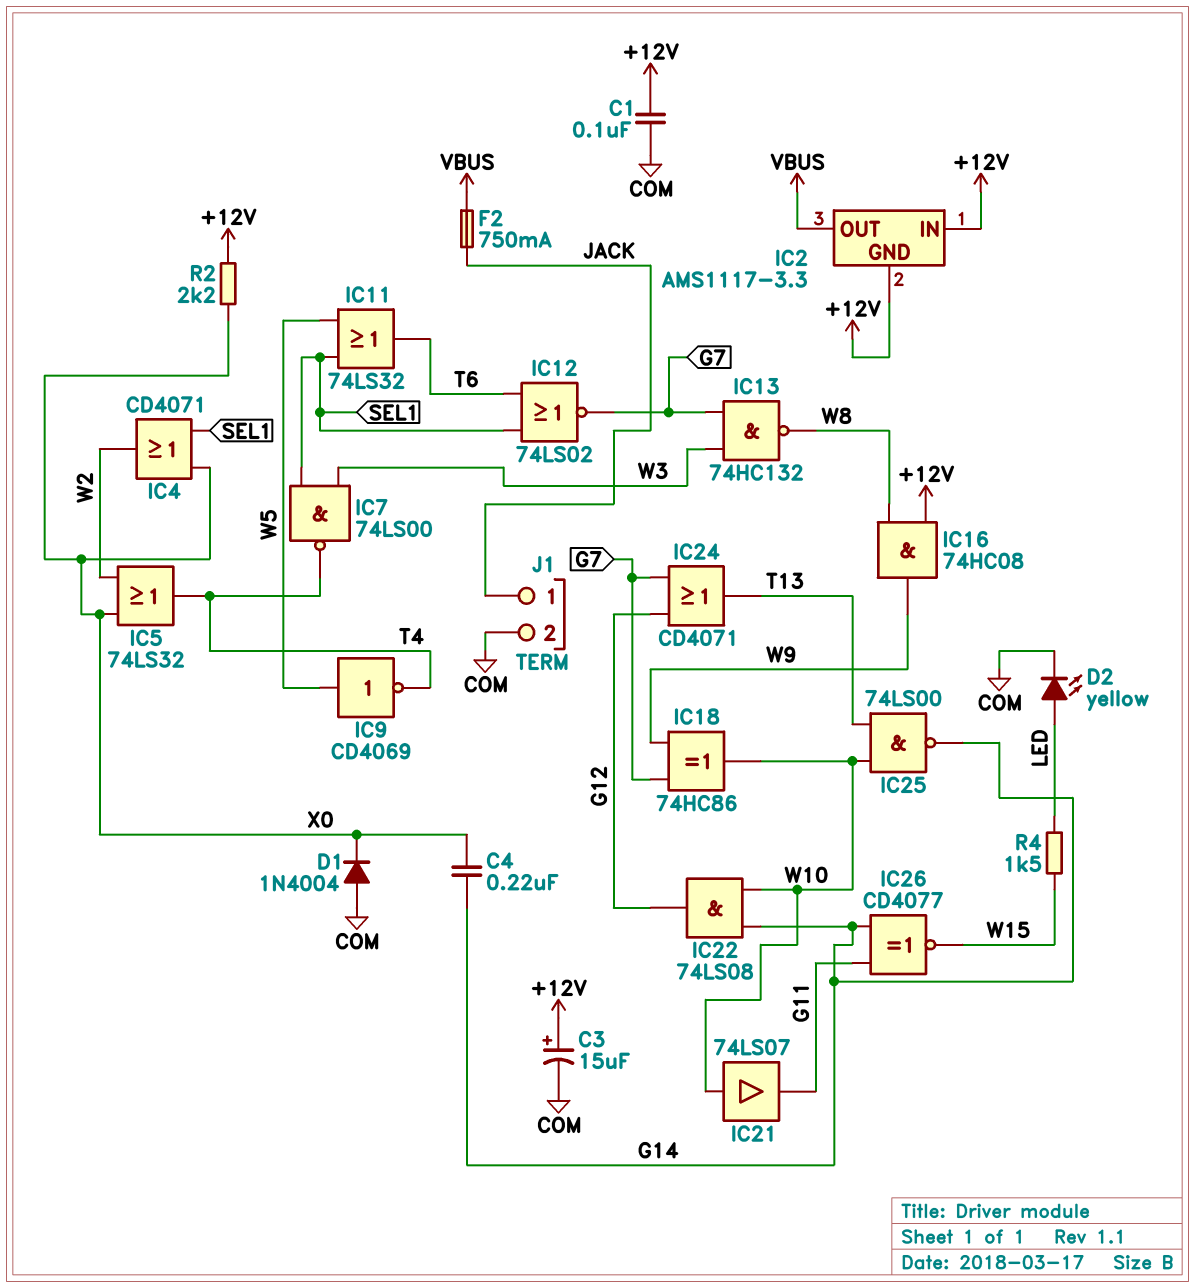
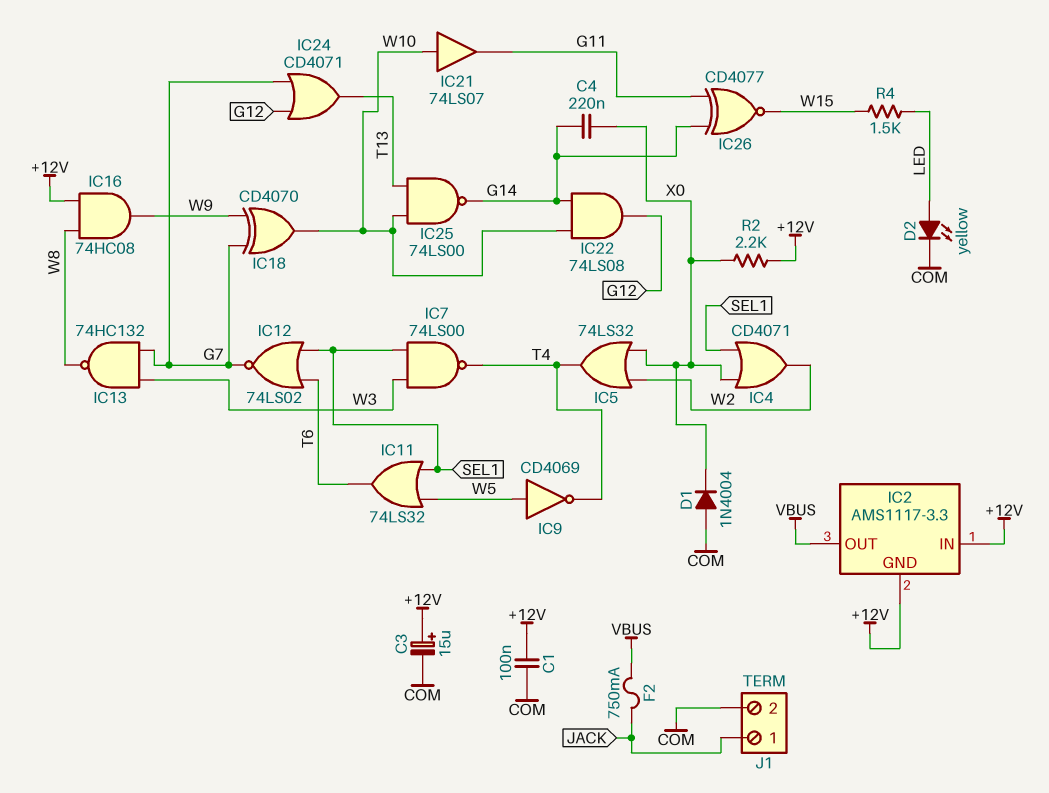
IC18: XOR 74HC86 (in G7, in W9, out W10) -> XOR CD4070 (in G7, in W9, out W10)

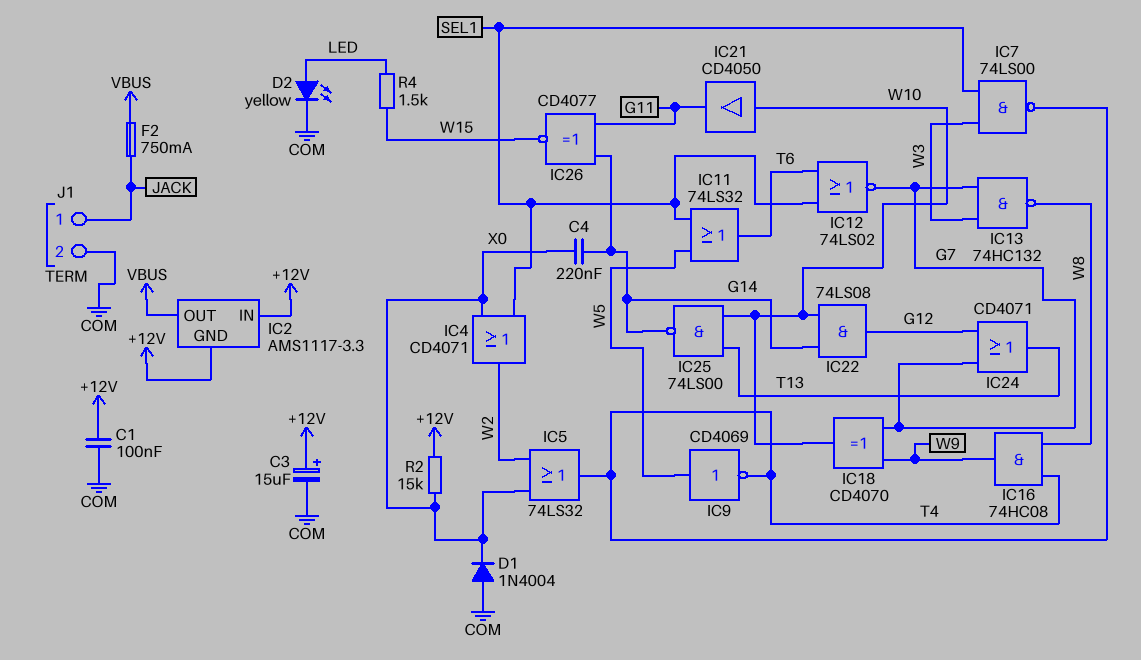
IC16: AND 74HC08 (in +12V, in W8, out W9) -> AND 74HC08 (in T4, in W8, out W9)
IC21: buffer 74LS07 (in W10, out G11) -> buffer CD4050 (in W10, out G11)
R2: 2.2k (+12V, X0) -> 15k (+12V, X0)

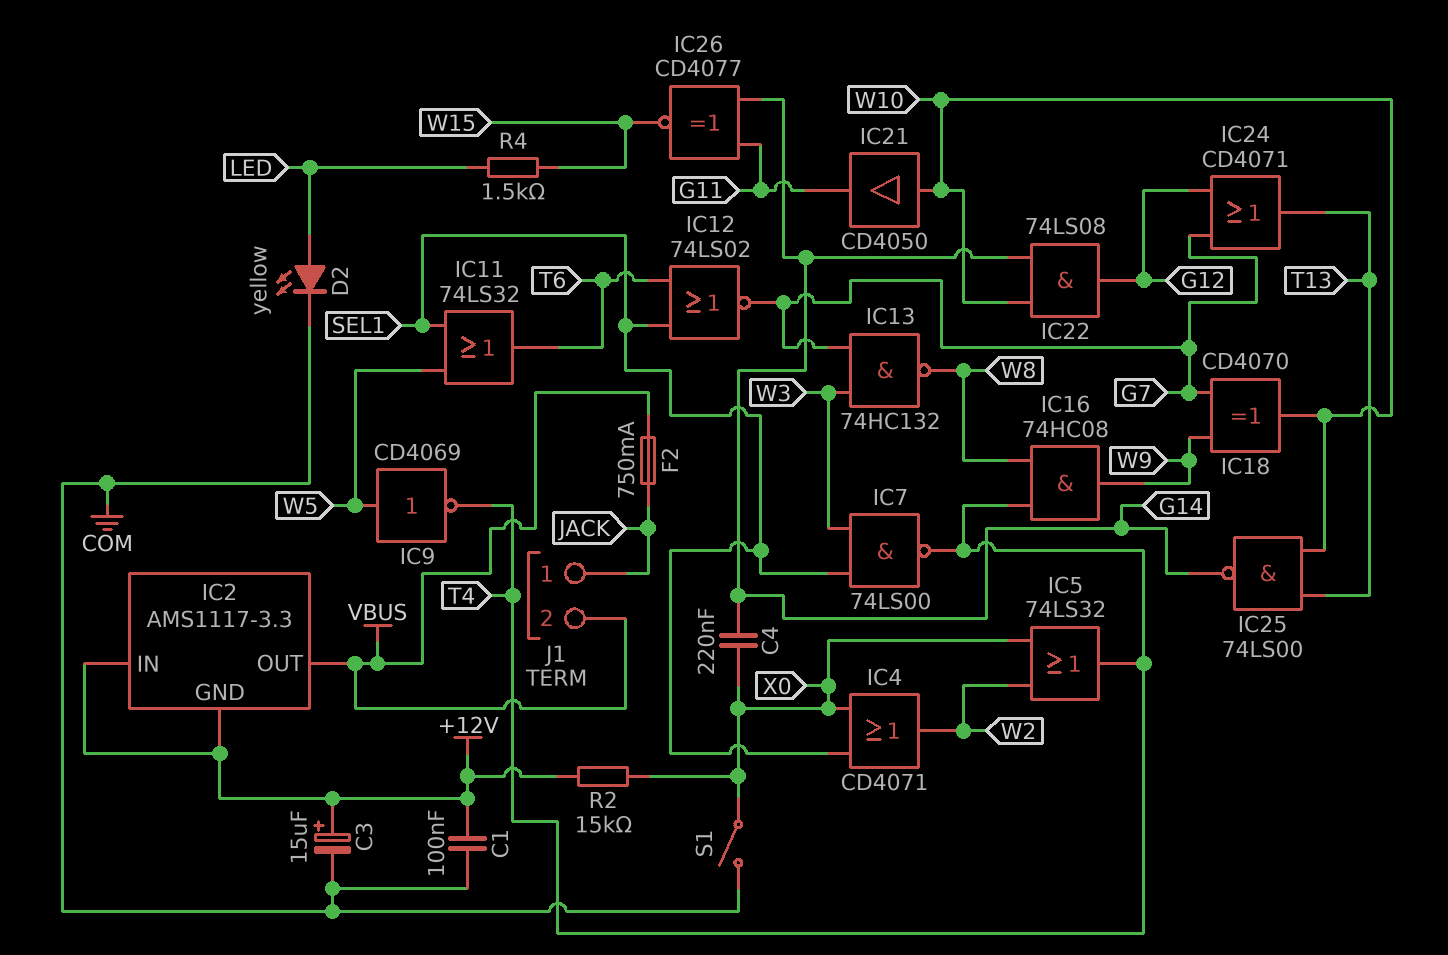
D1: diode 1N4004 (A COM, K X0) -> none
J1 pin 2: COM -> VBUS
S1: none -> switch (COM, X0)

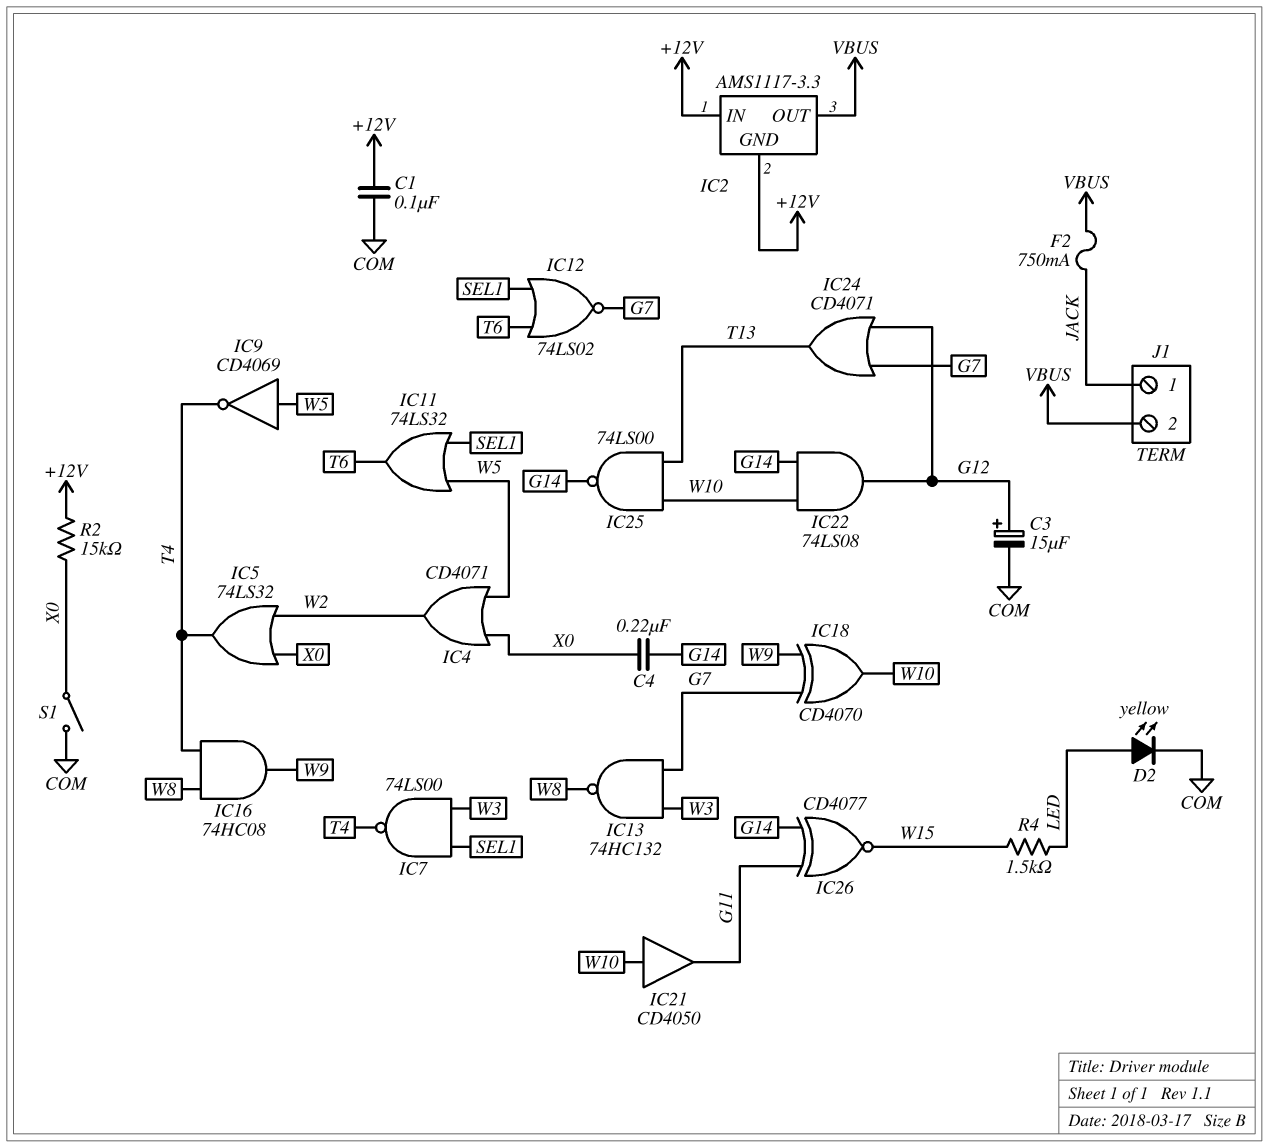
C3: 15uF (plus +12V, minus COM) -> 15uF (plus G12, minus COM)
IC4: OR CD4071 (in SEL1, in X0, out W2) -> OR CD4071 (in W5, in X0, out W2)

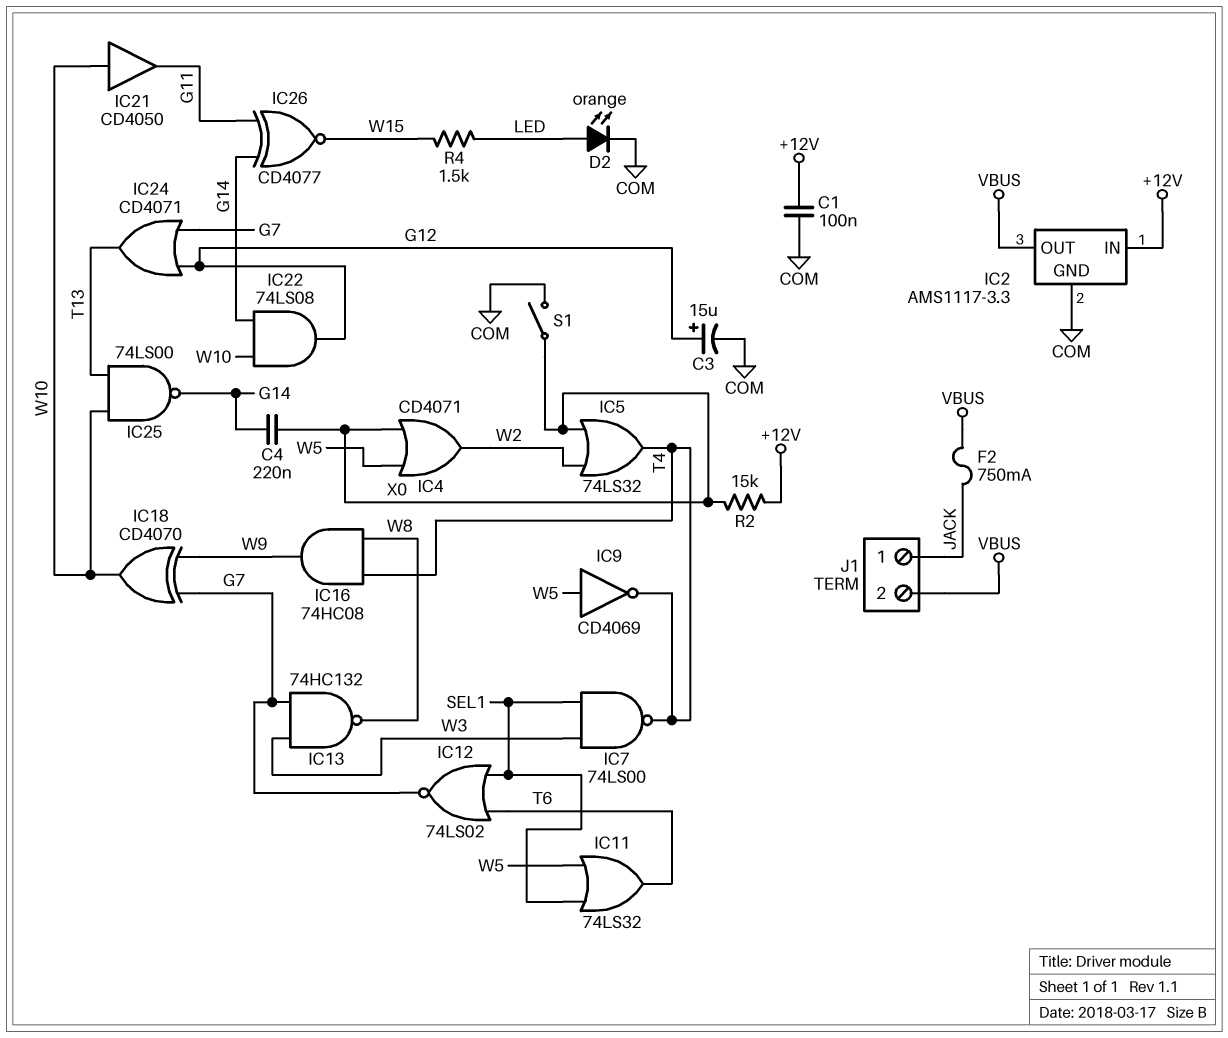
D2: LED yellow (A LED, K COM) -> LED orange (A LED, K COM)
IC2 pin GND: +12V -> COM

